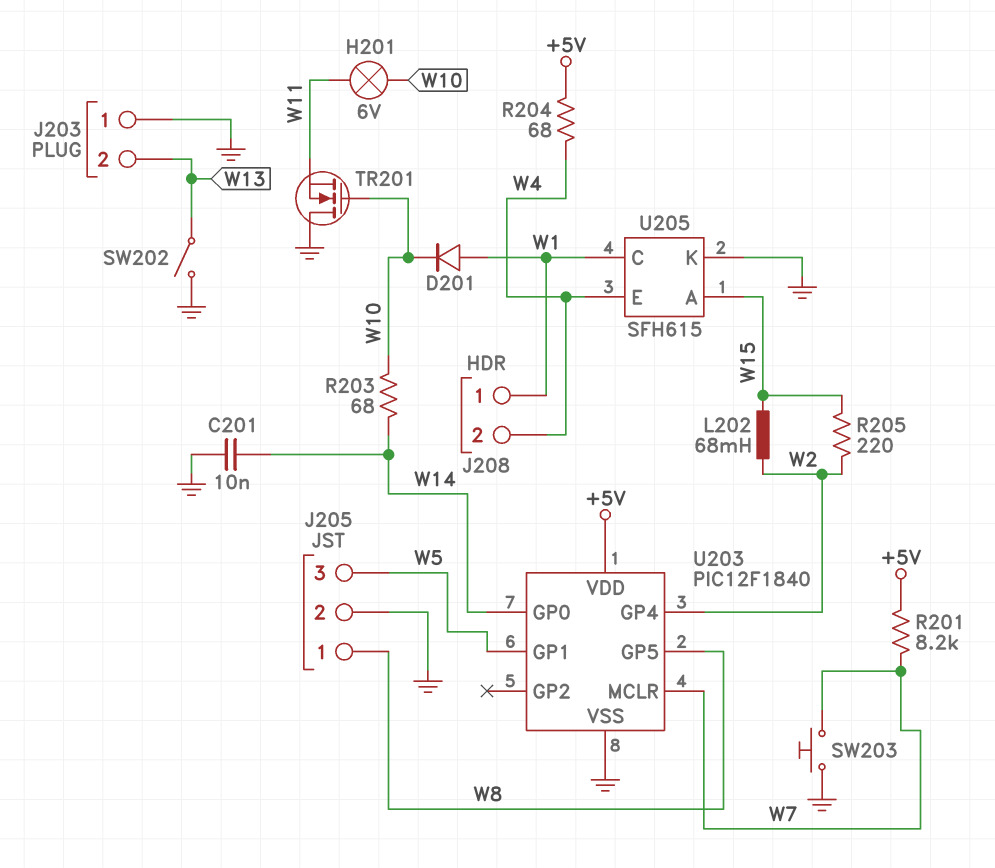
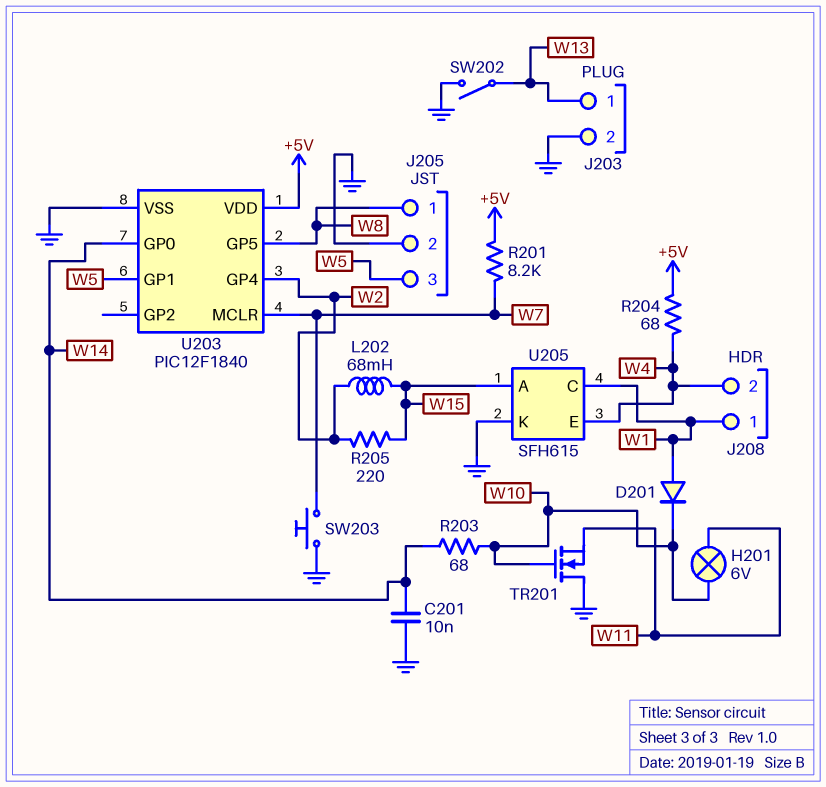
J203 pin 1: GND -> W13
J203 pin 2: W13 -> GND

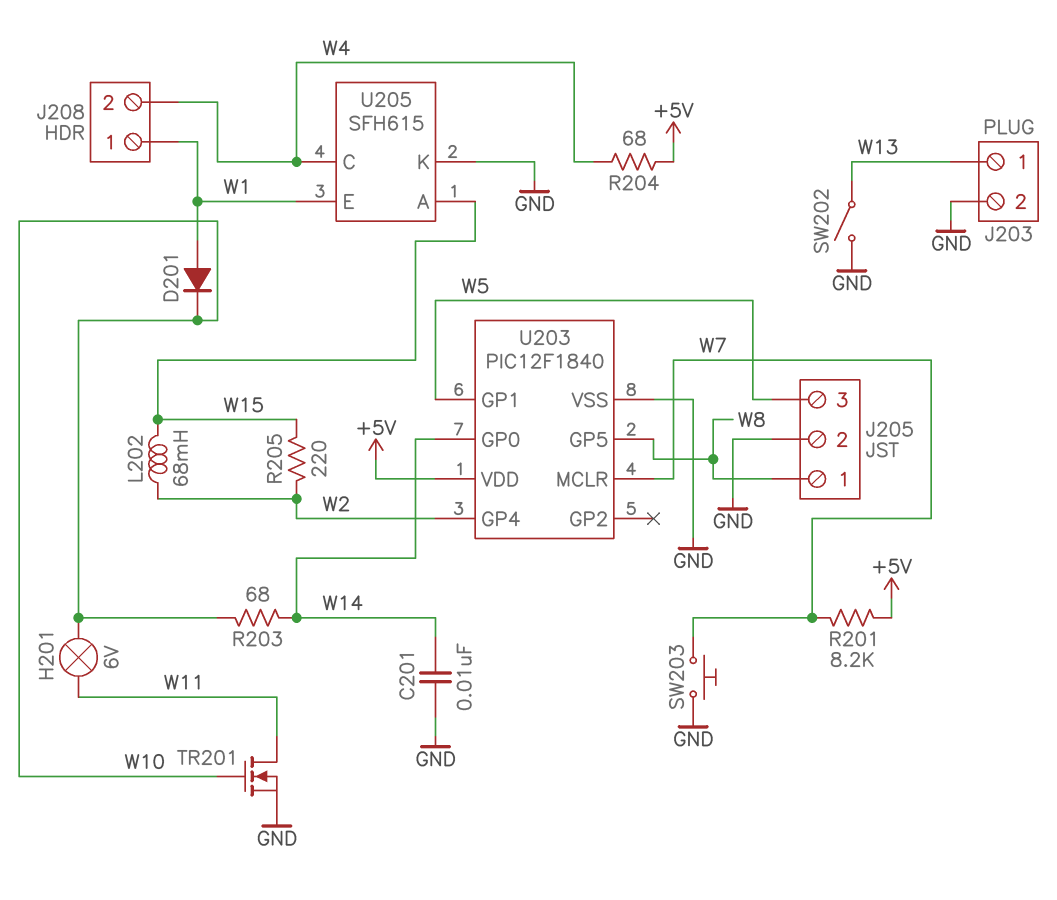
TR201: NMOS (G W10, D GND, S W11) -> NMOS (G W10, D W11, S GND)
U205 pin C: W1 -> W4
U205 pin E: W4 -> W1

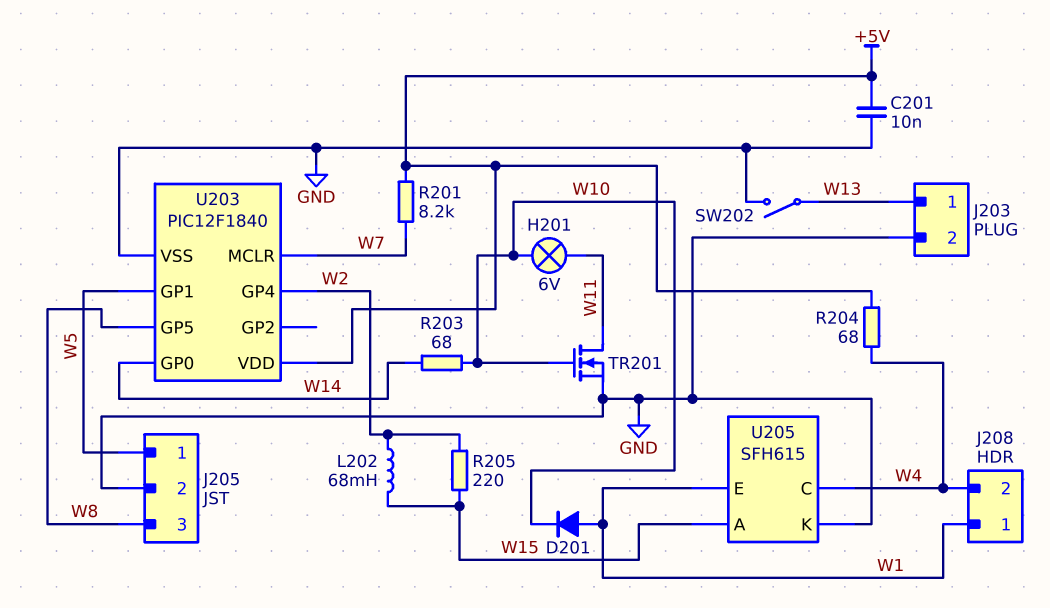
C201: 10nF (GND, W14) -> 10nF (+5V, GND)
J205 pin 1: W8 -> W5
J205 pin 3: W5 -> W8
SW203: button (GND, W7) -> none

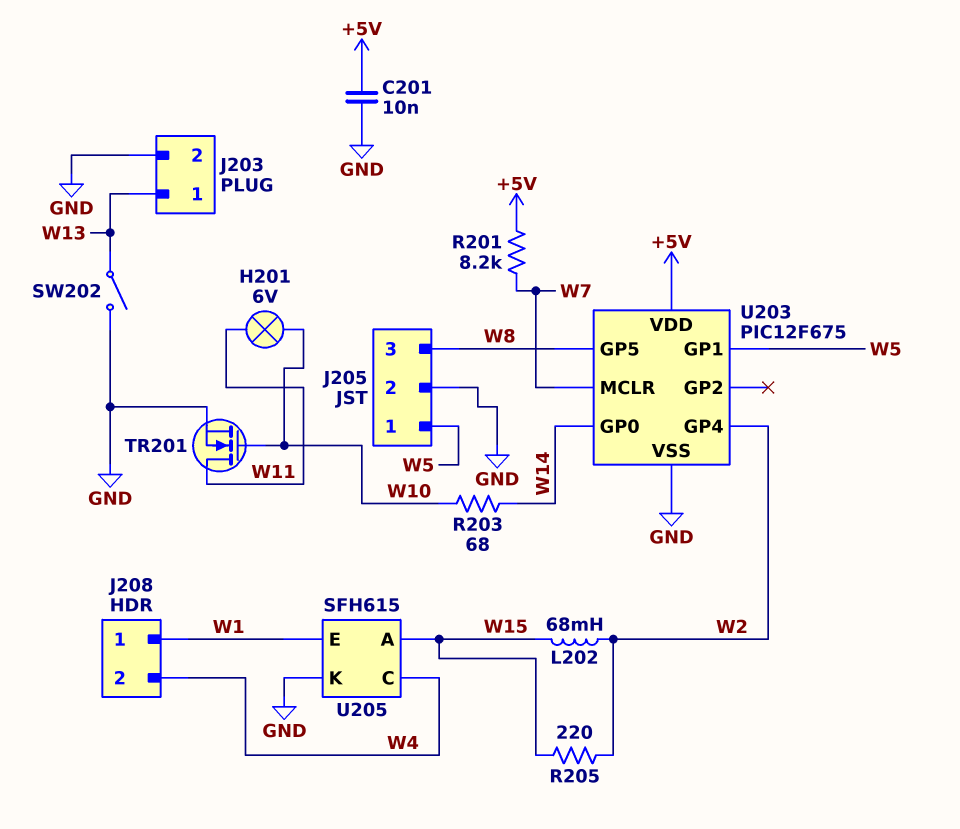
D201: diode (A W1, K W10) -> none
R204: 68 (+5V, W4) -> none
U203: PIC12F1840 -> PIC12F675

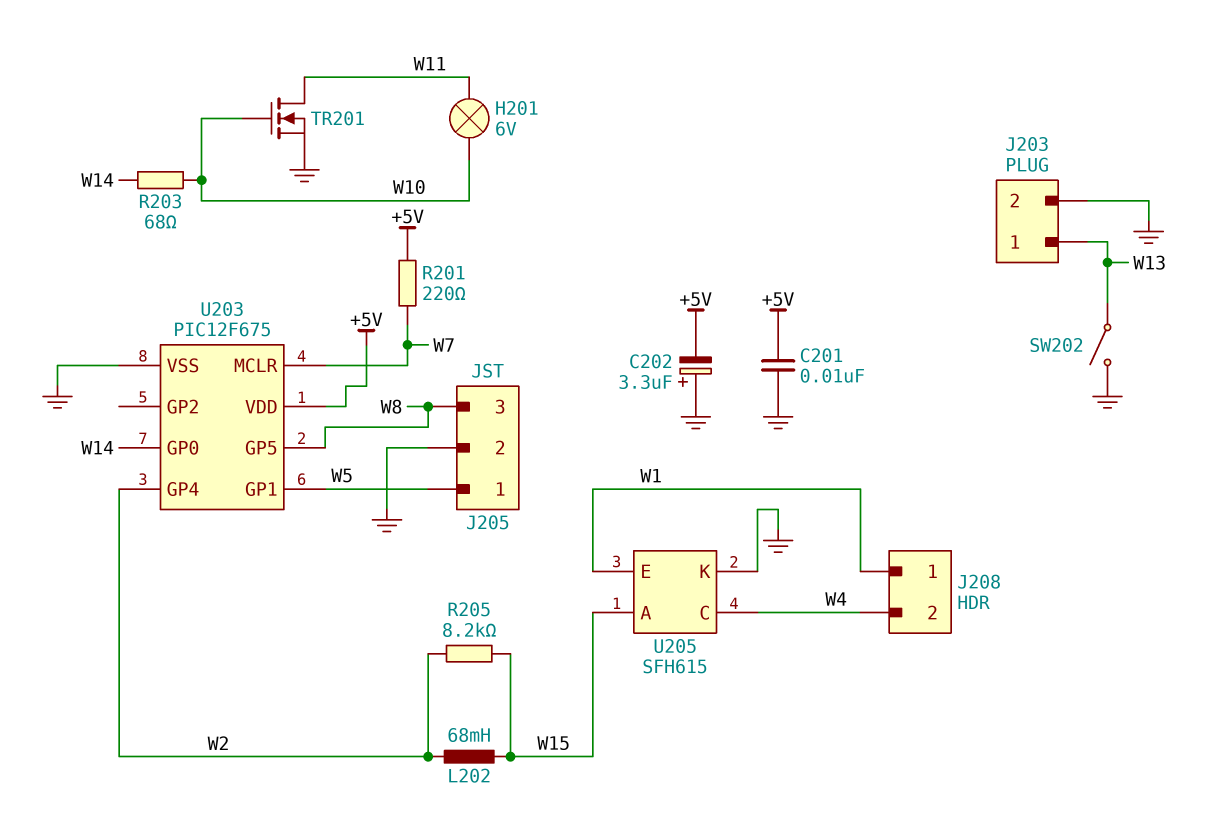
C202: none -> 3.3uF (plus GND, minus +5V)
R201: 8.2k (+5V, W7) -> 220 (+5V, W7)
R205: 220 (W2, W15) -> 8.2k (W2, W15)

